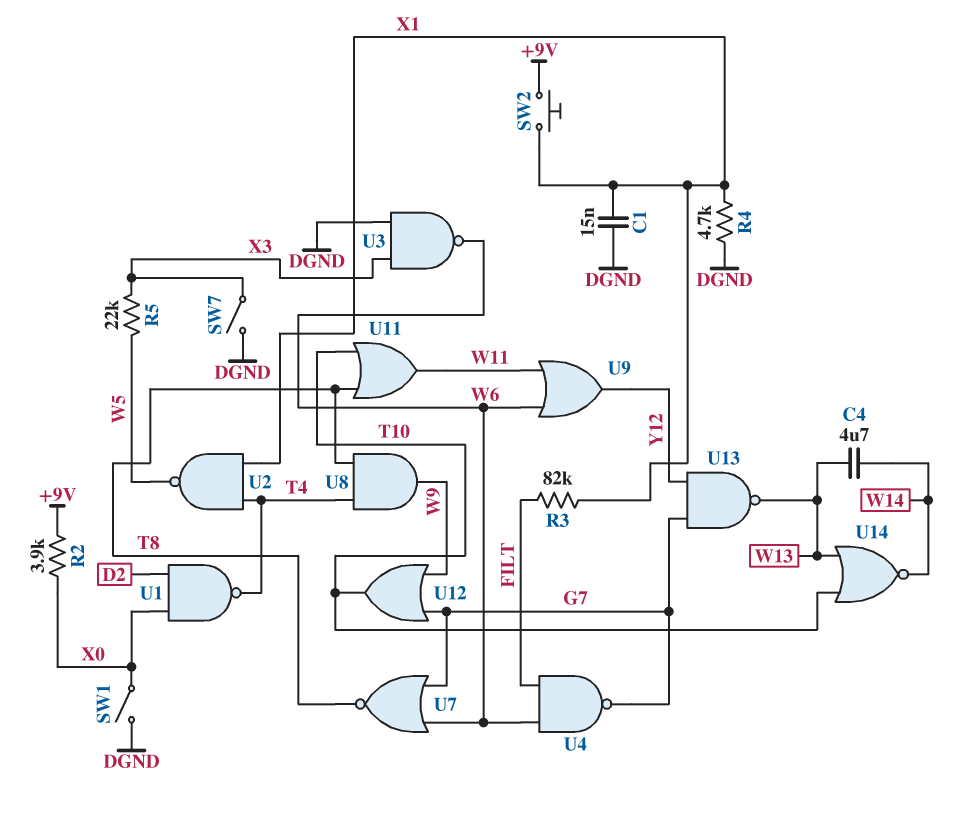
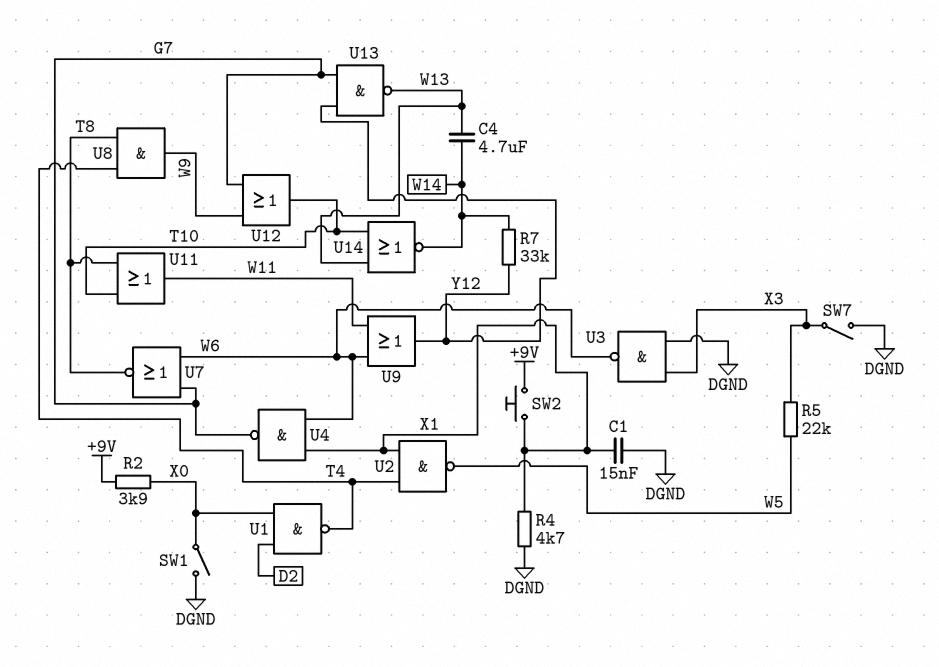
R3: 82k (FILT, X1) -> none
R7: none -> 33k (W14, Y12)
U4: NAND (in FILT, in W6, out G7) -> NAND (in W6, in X1, out G7)

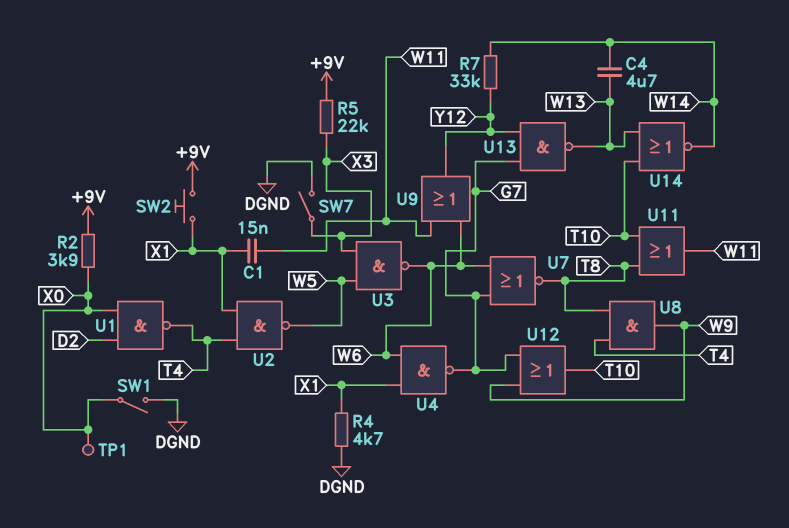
C1: 15nF (DGND, X1) -> 15nF (W11, X1)
R5: 22k (W5, X3) -> 22k (+9V, X3)
TP1: none -> test point (X0)
U3: NAND (in DGND, in X3, out W6) -> NAND (in W5, in X3, out W6)

